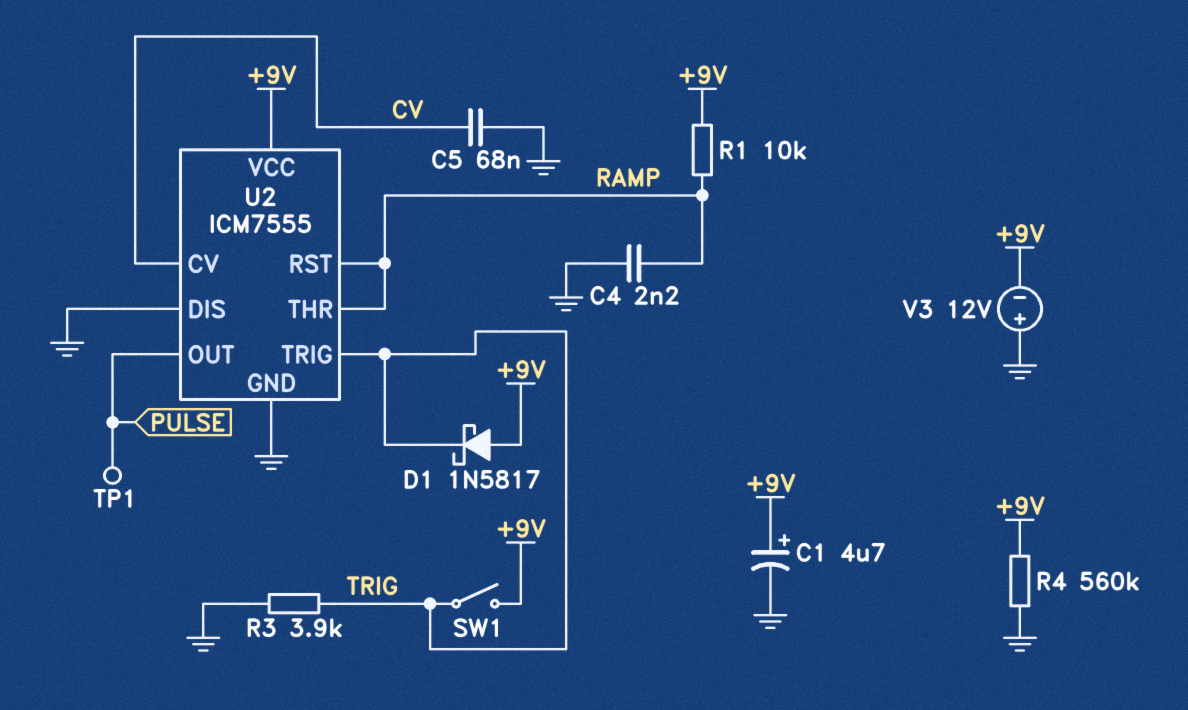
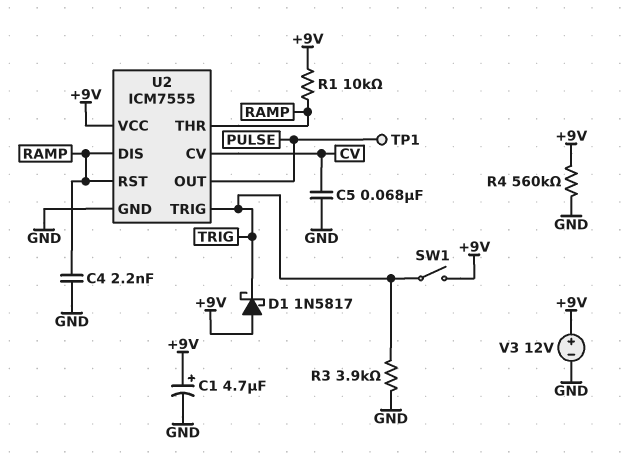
U2 pin DIS: GND -> RAMP
V3: 12V (plus GND, minus +9V) -> 12V (plus +9V, minus GND)

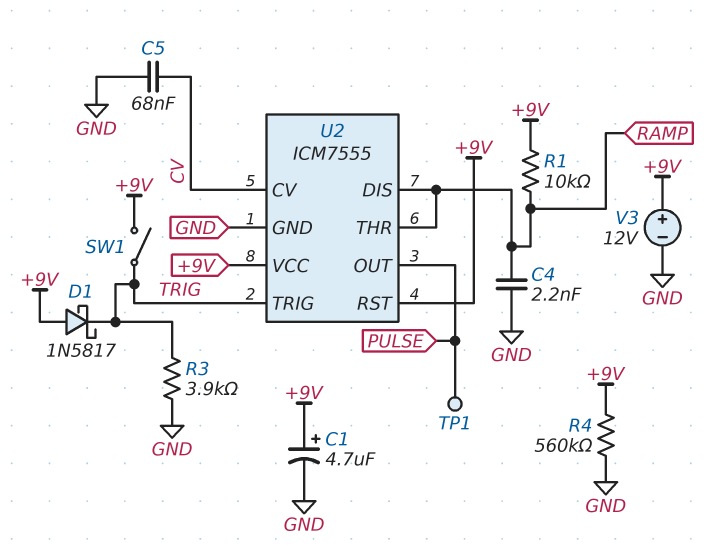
U2 pin RST: RAMP -> +9V

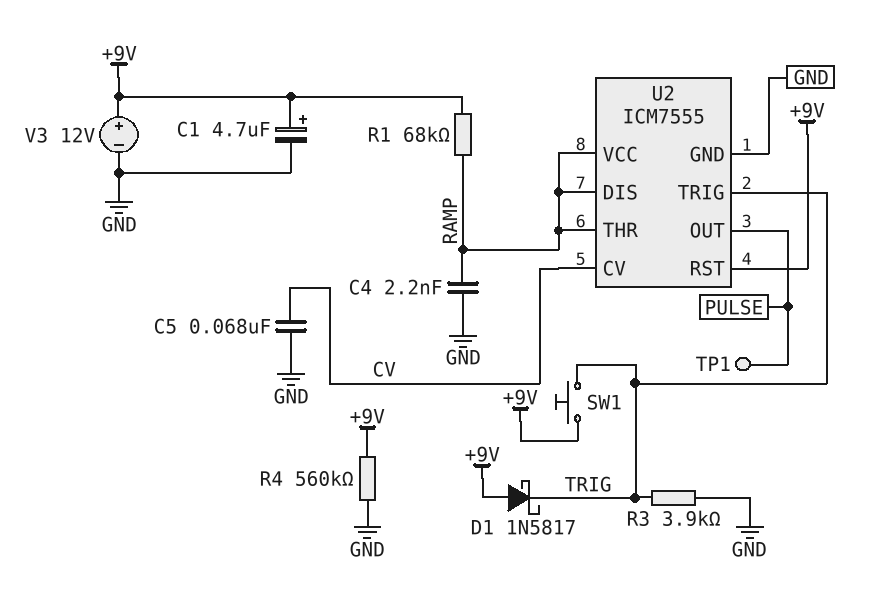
R1: 10k (+9V, RAMP) -> 68k (+9V, RAMP)
SW1: switch (+9V, TRIG) -> button (+9V, TRIG)
U2 pin VCC: +9V -> RAMP

